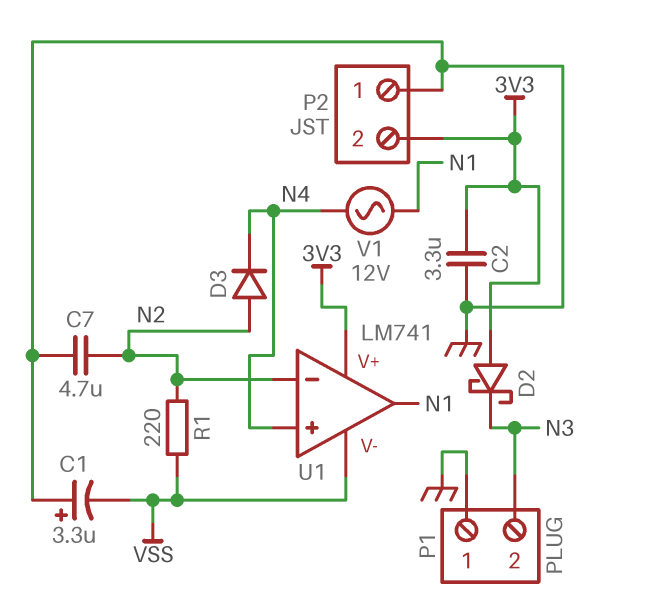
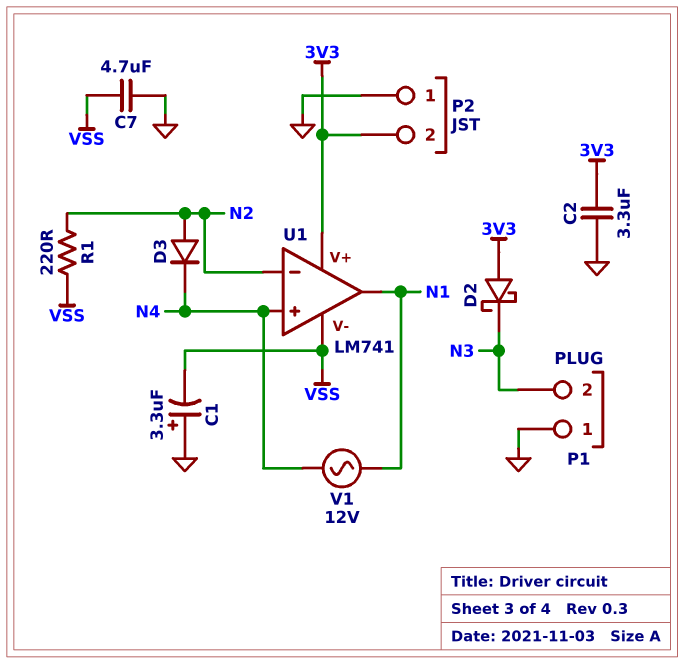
C7: 4.7uF (GND, N2) -> 4.7uF (GND, VSS)

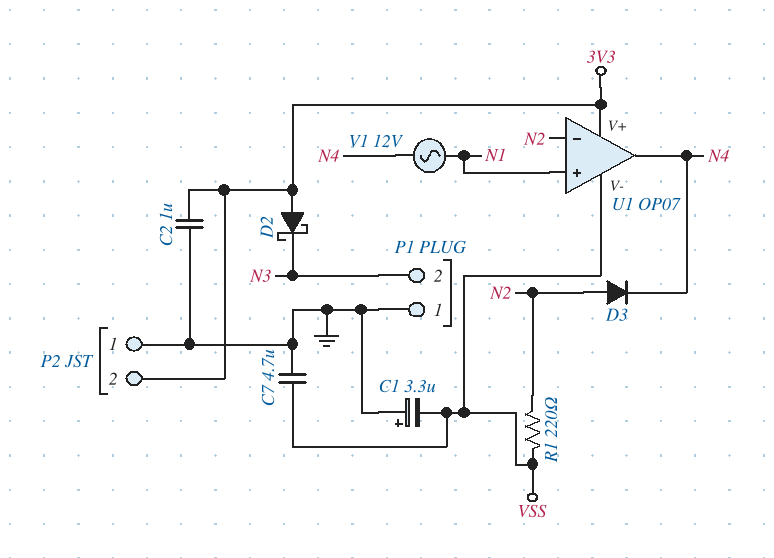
C2: 3.3uF (3V3, GND) -> 1uF (3V3, GND)
U1: LM741 -> OP07
U1 pin in+: N4 -> N1
U1 pin out: N1 -> N4

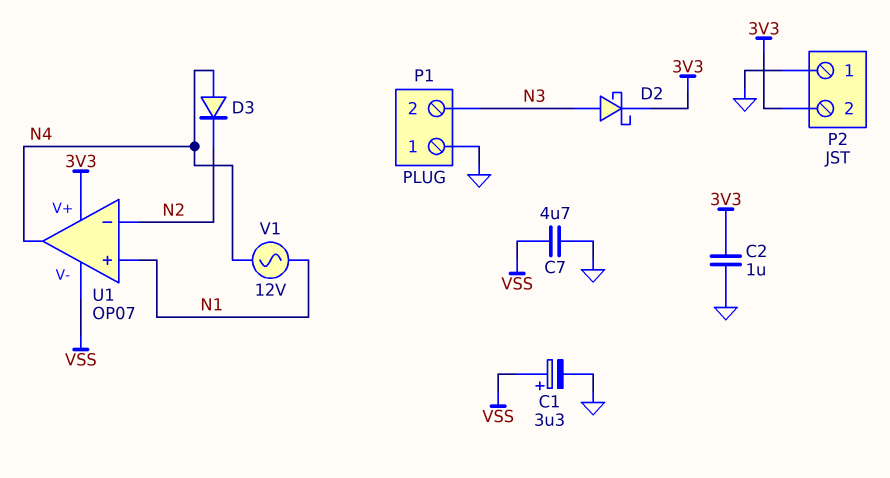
C1: 3.3uF (plus GND, minus VSS) -> 3.3uF (plus VSS, minus GND)
D2: schottky (A 3V3, K N3) -> schottky (A N3, K 3V3)
D3: diode (A N2, K N4) -> diode (A N4, K N2)
R1: 220 (N2, VSS) -> none

